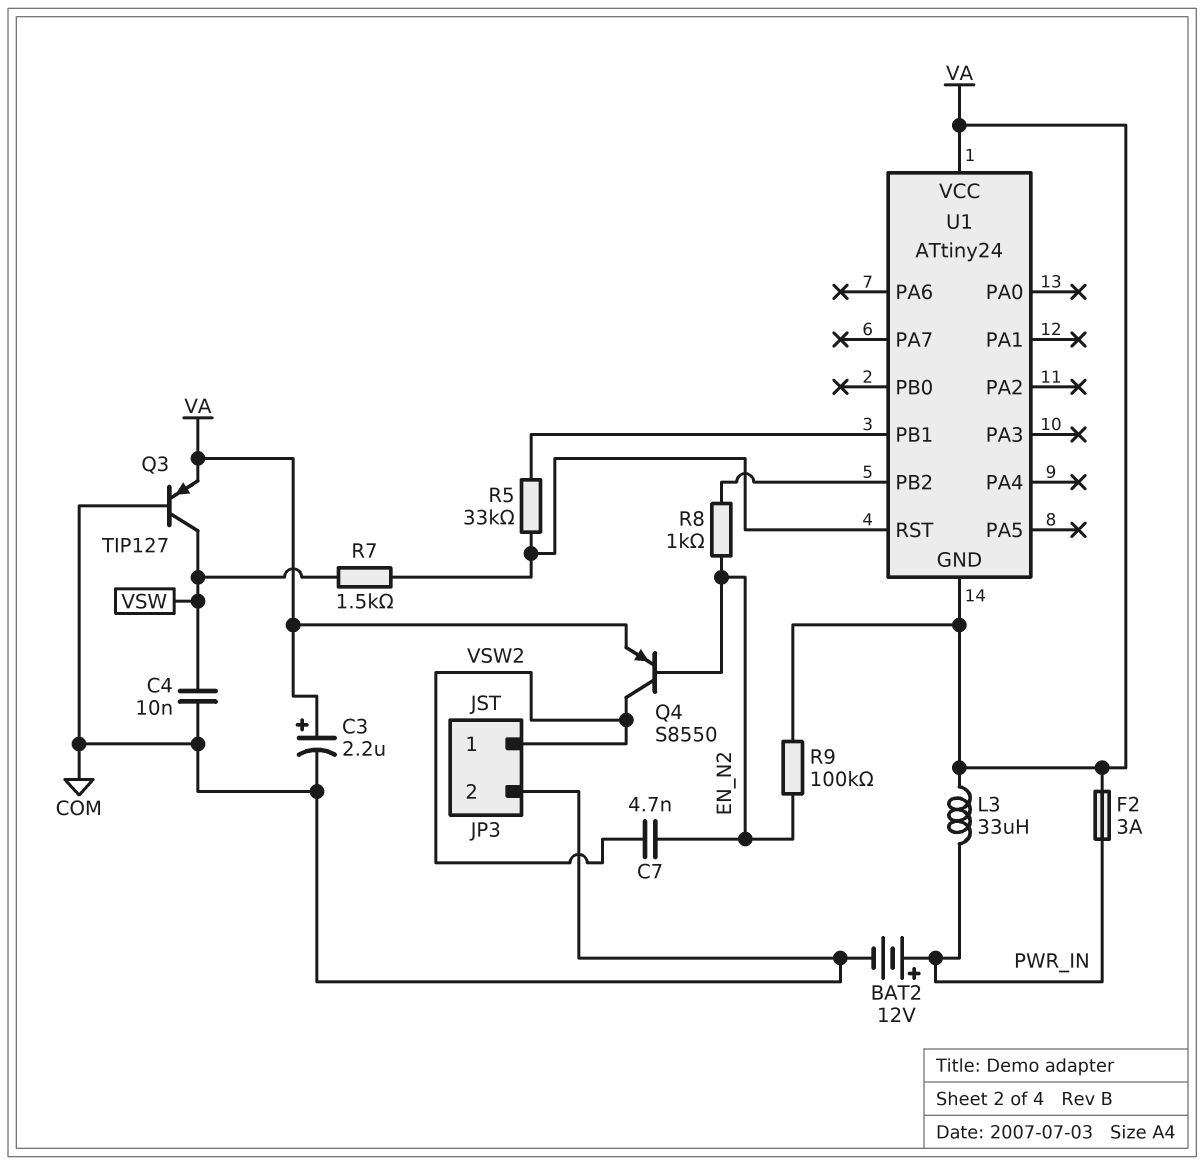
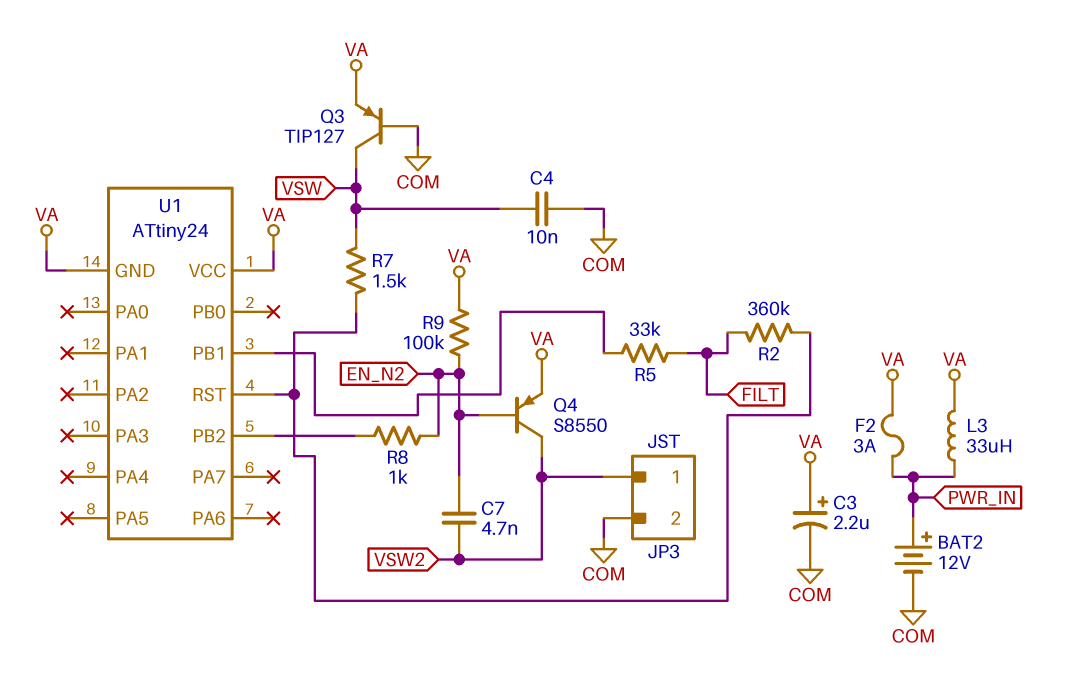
R2: none -> 360k (FILT, U1/RST)
R5: 33k (U1/PB1, U1/RST) -> 33k (FILT, U1/PB1)

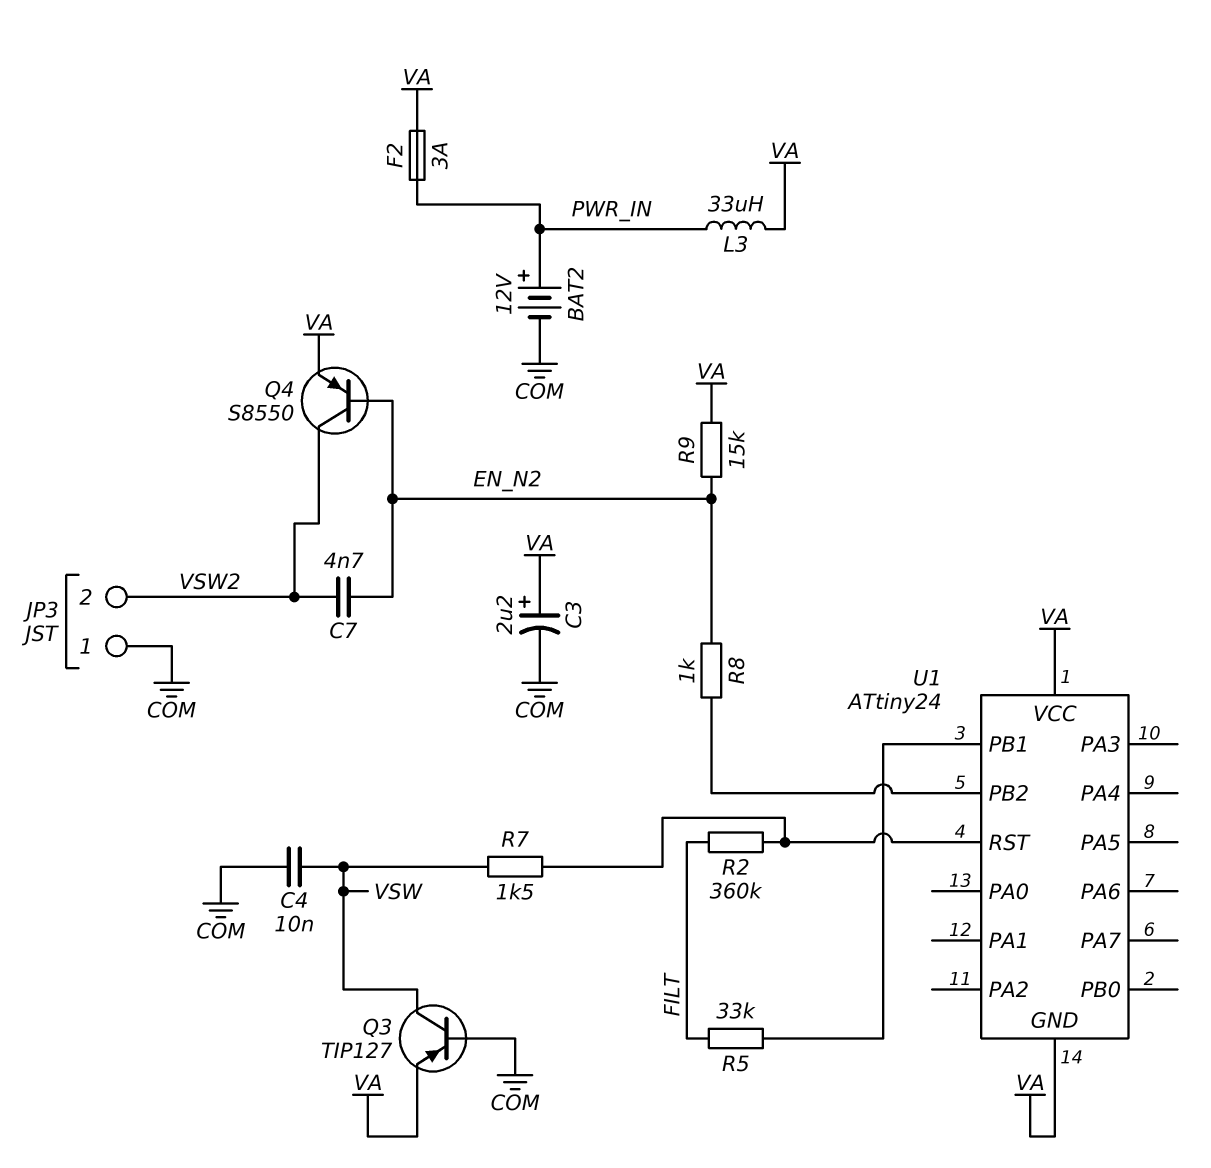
JP3 pin 1: VSW2 -> COM
JP3 pin 2: COM -> VSW2
R9: 100k (EN_N2, VA) -> 15k (EN_N2, VA)

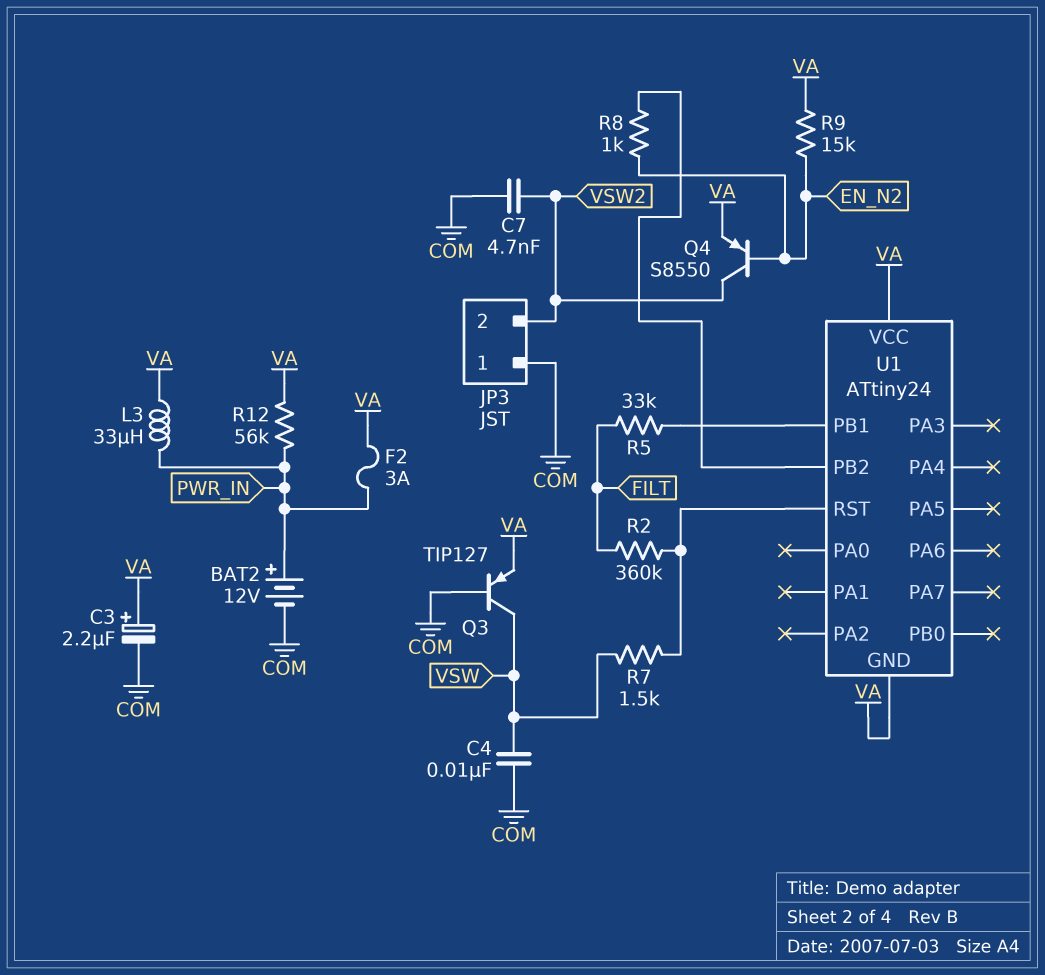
C7: 4.7nF (EN_N2, VSW2) -> 4.7nF (COM, VSW2)
R12: none -> 56k (PWR_IN, VA)

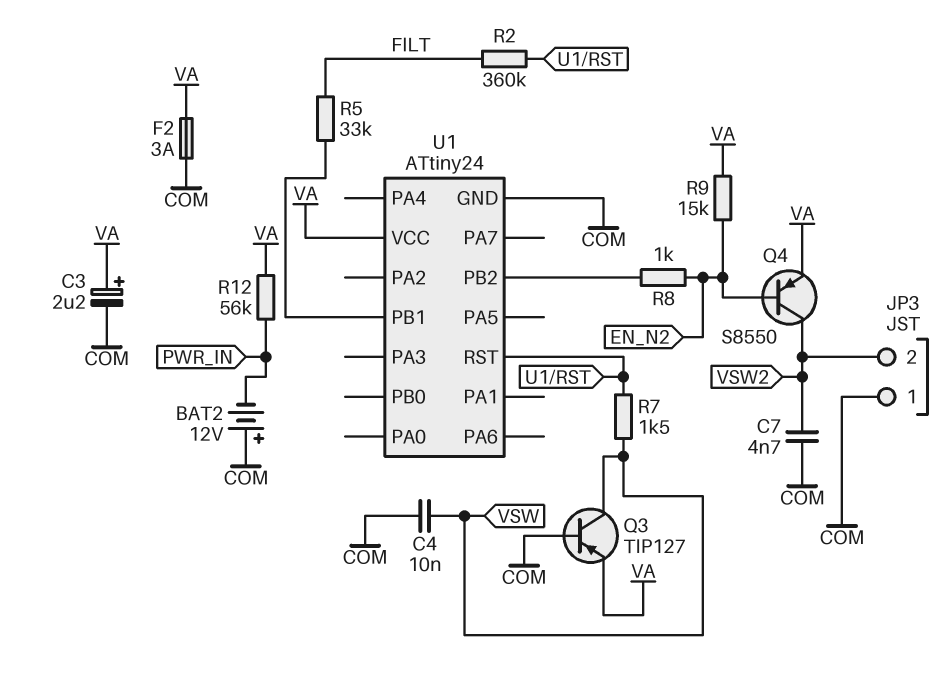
BAT2: 12V (plus PWR_IN, minus COM) -> 12V (plus COM, minus PWR_IN)
F2: 3A (PWR_IN, VA) -> 3A (COM, VA)
L3: 33uH (PWR_IN, VA) -> none
U1 pin GND: VA -> COM

